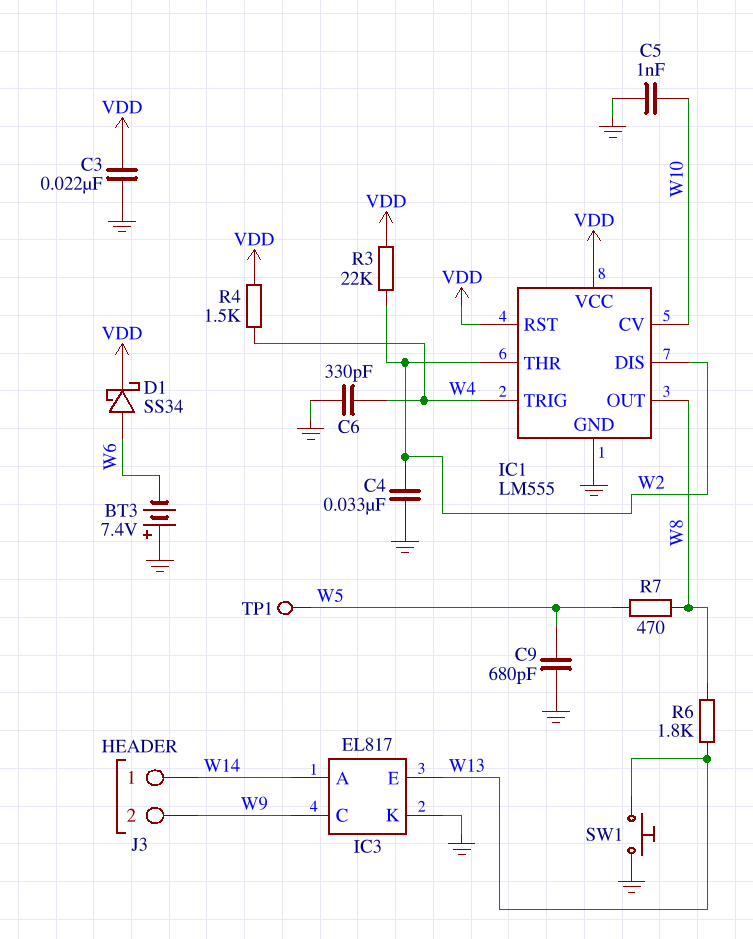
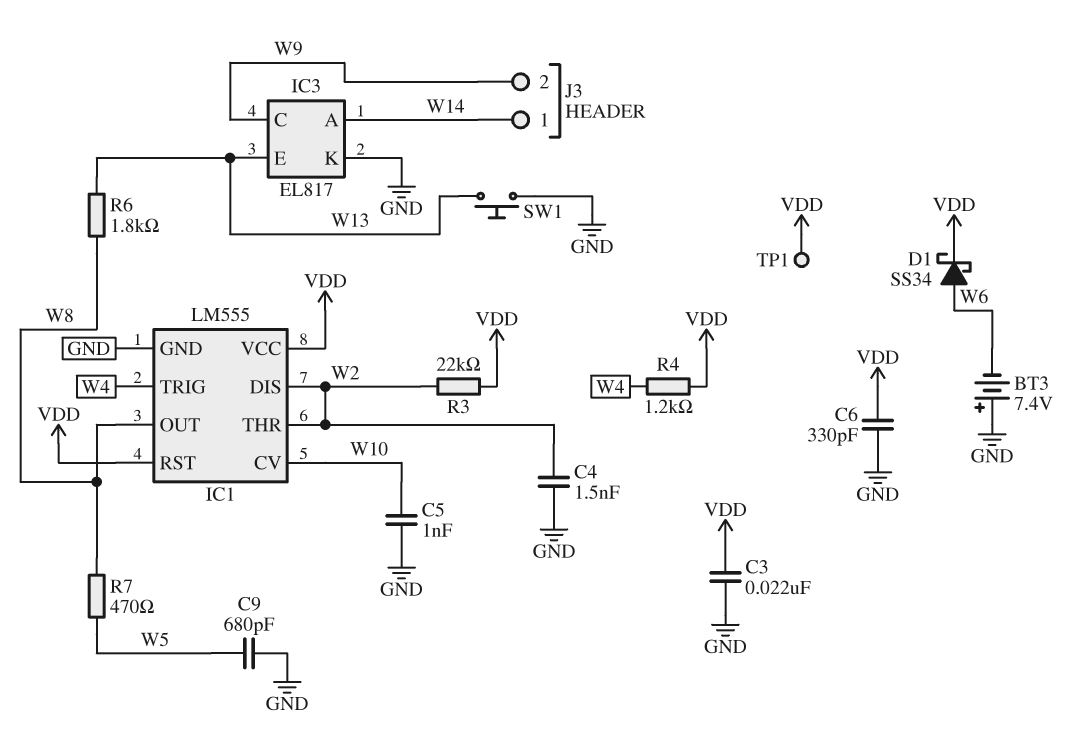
C4: 33nF (GND, W2) -> 1.5nF (GND, W2)
C6: 330pF (GND, W4) -> 330pF (GND, VDD)
R4: 1.5k (VDD, W4) -> 1.2k (VDD, W4)
TP1: test point (W5) -> test point (VDD)

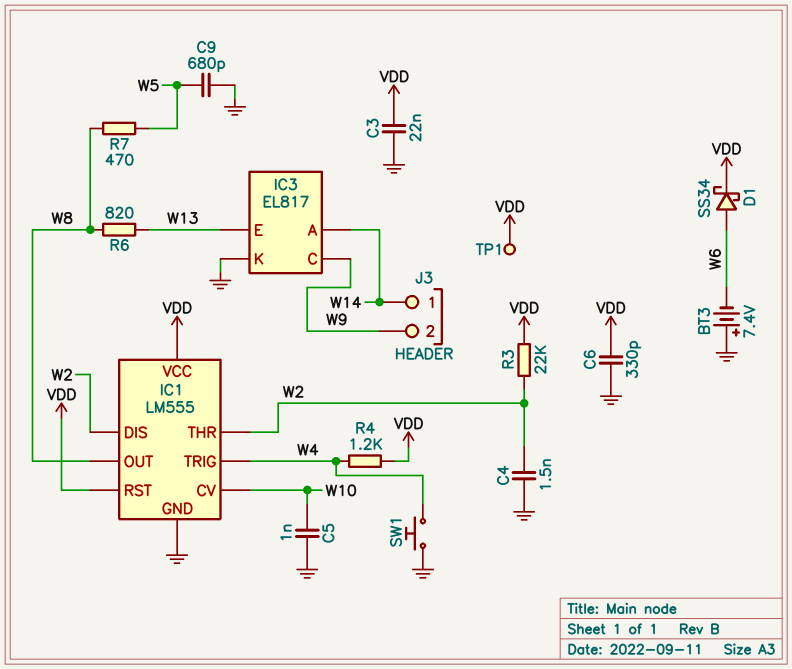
R6: 1.8k (W8, W13) -> 820 (W8, W13)
SW1: button (GND, W13) -> button (GND, W4)

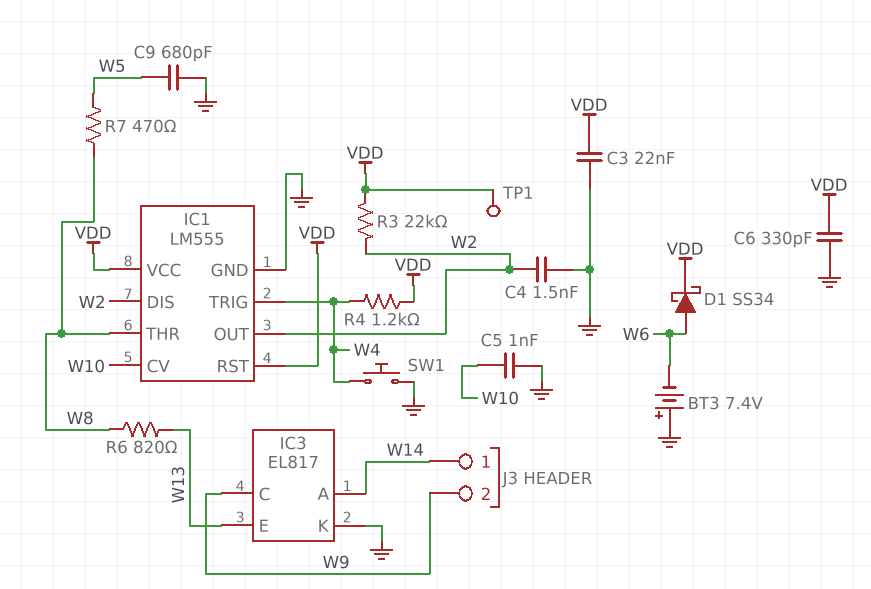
IC1 pin OUT: W8 -> W2
IC1 pin THR: W2 -> W8

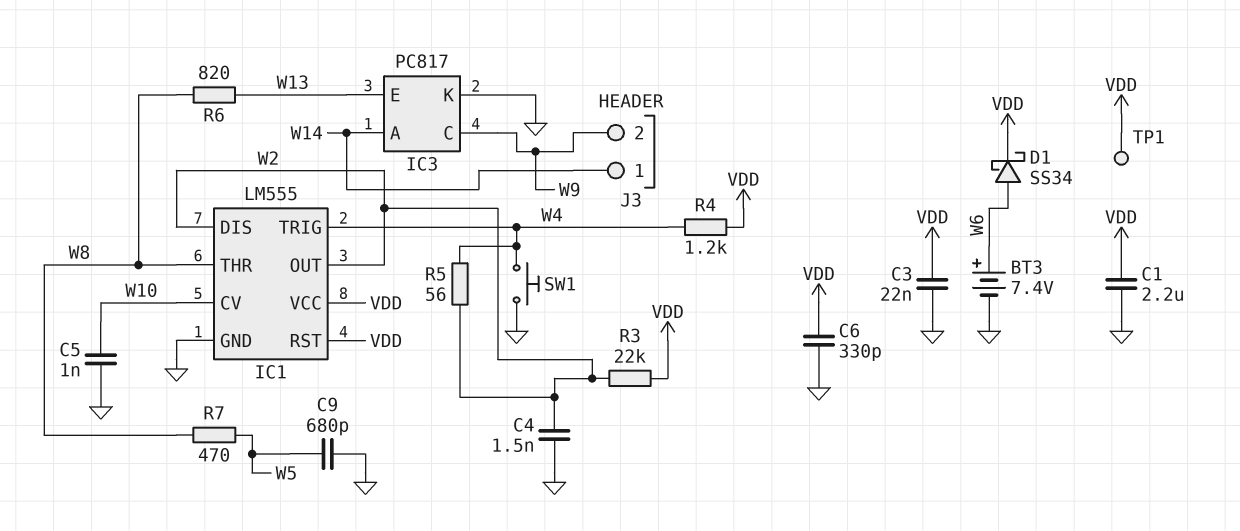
BT3: 7.4V (plus GND, minus W6) -> 7.4V (plus W6, minus GND)
C1: none -> 2.2uF (GND, VDD)
IC3: EL817 -> PC817
R5: none -> 56 (W2, W4)

